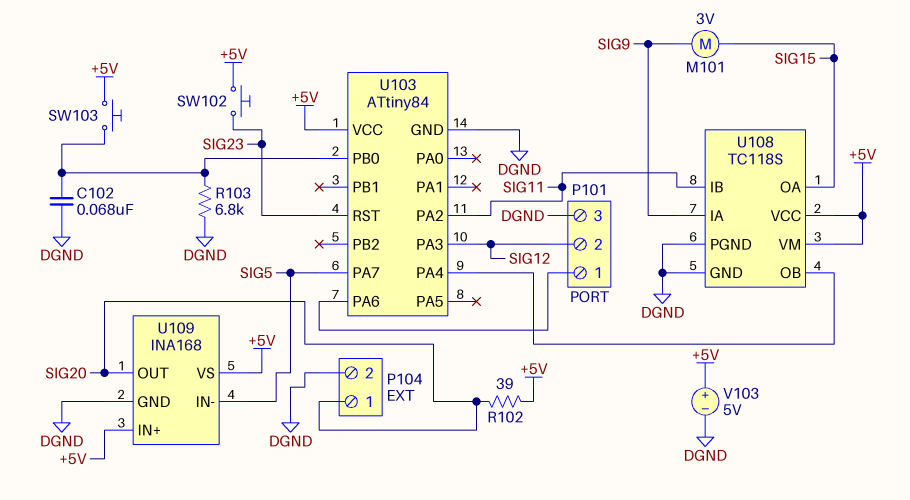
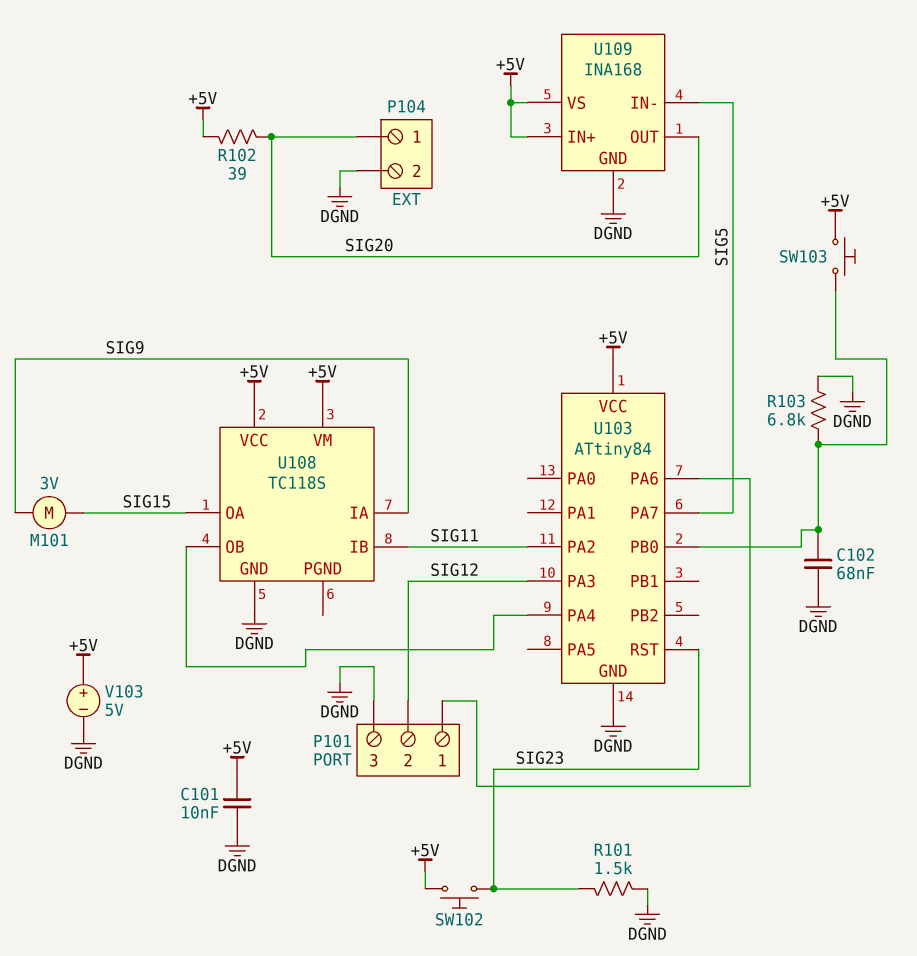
C101: none -> 10nF (+5V, DGND)
R101: none -> 1.5k (DGND, SIG23)
U108 pin PGND: DGND -> none

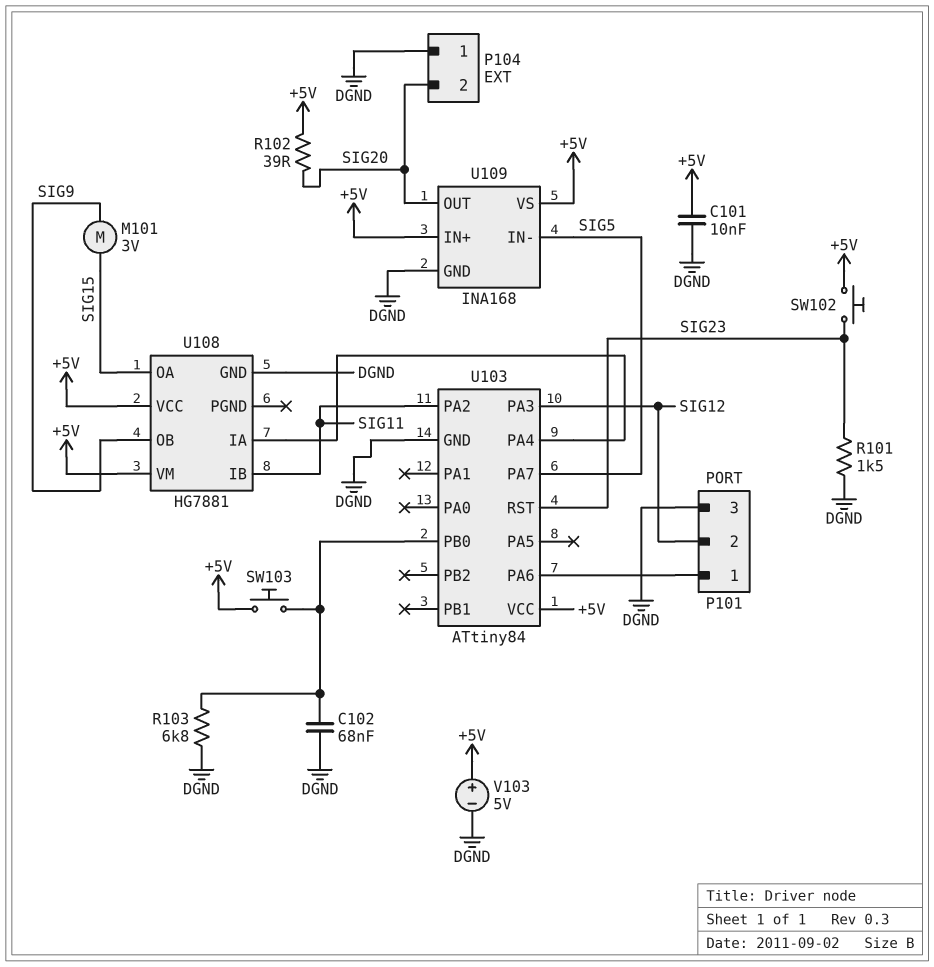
P104 pin 1: SIG20 -> DGND
P104 pin 2: DGND -> SIG20
U108: TC118S -> HG7881
U108 pin IA: SIG9 -> U103/PA4
U108 pin OB: U103/PA4 -> SIG9

